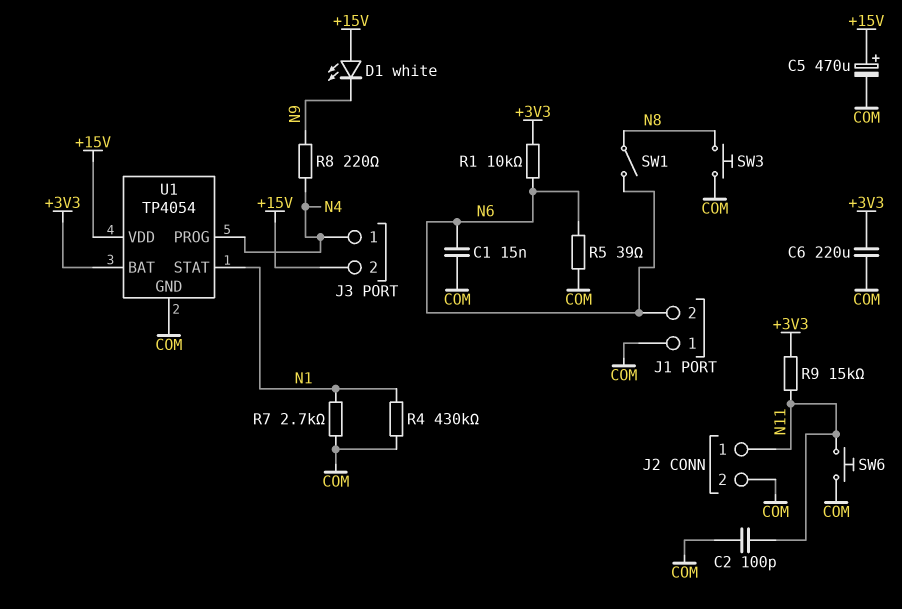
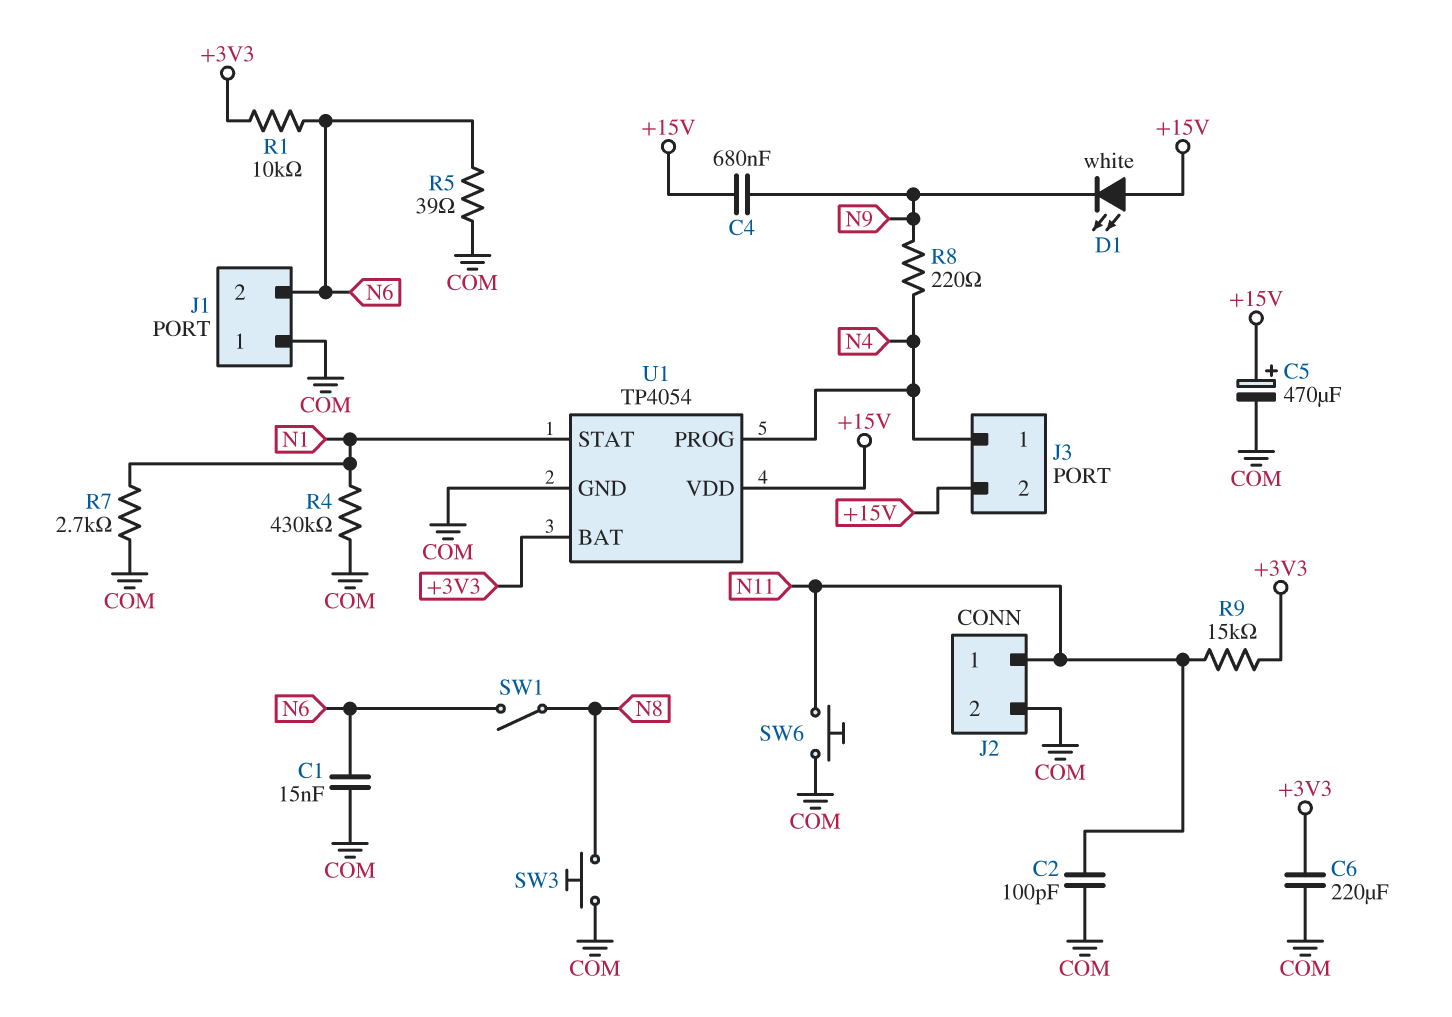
C4: none -> 680nF (+15V, N9)

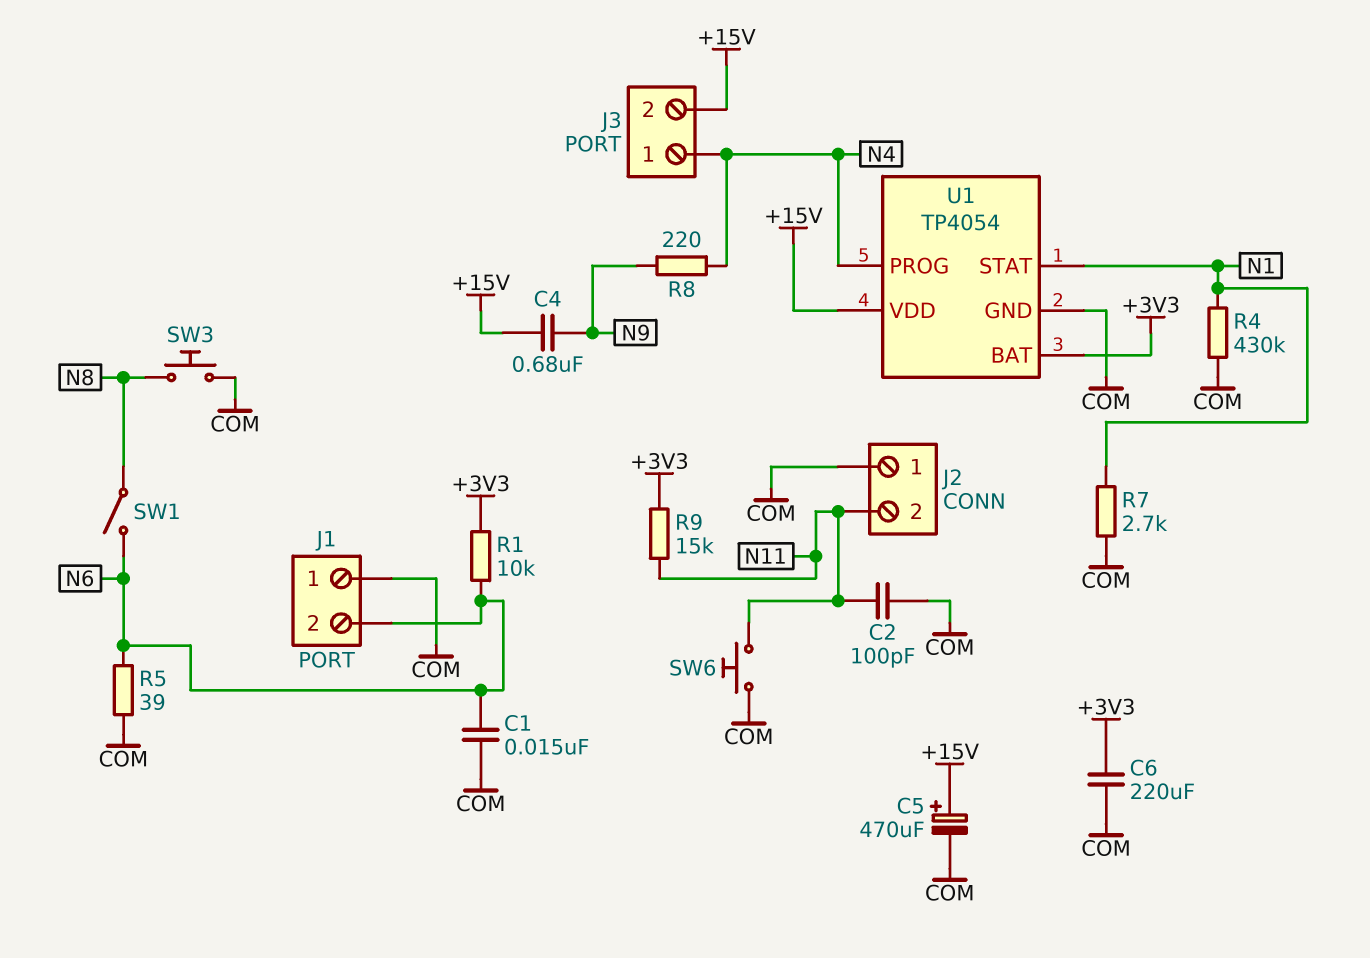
D1: LED white (A +15V, K N9) -> none
J2 pin 1: N11 -> COM
J2 pin 2: COM -> N11

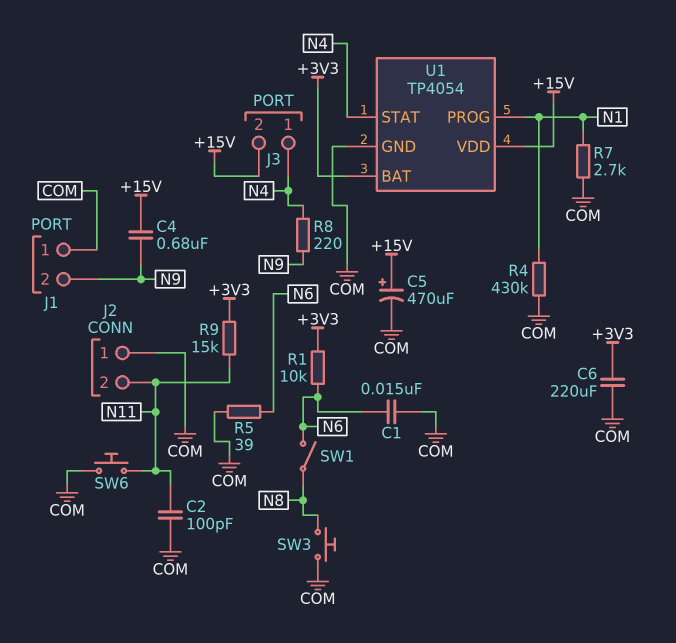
J1 pin 2: N6 -> N9
U1 pin PROG: N4 -> N1
U1 pin STAT: N1 -> N4

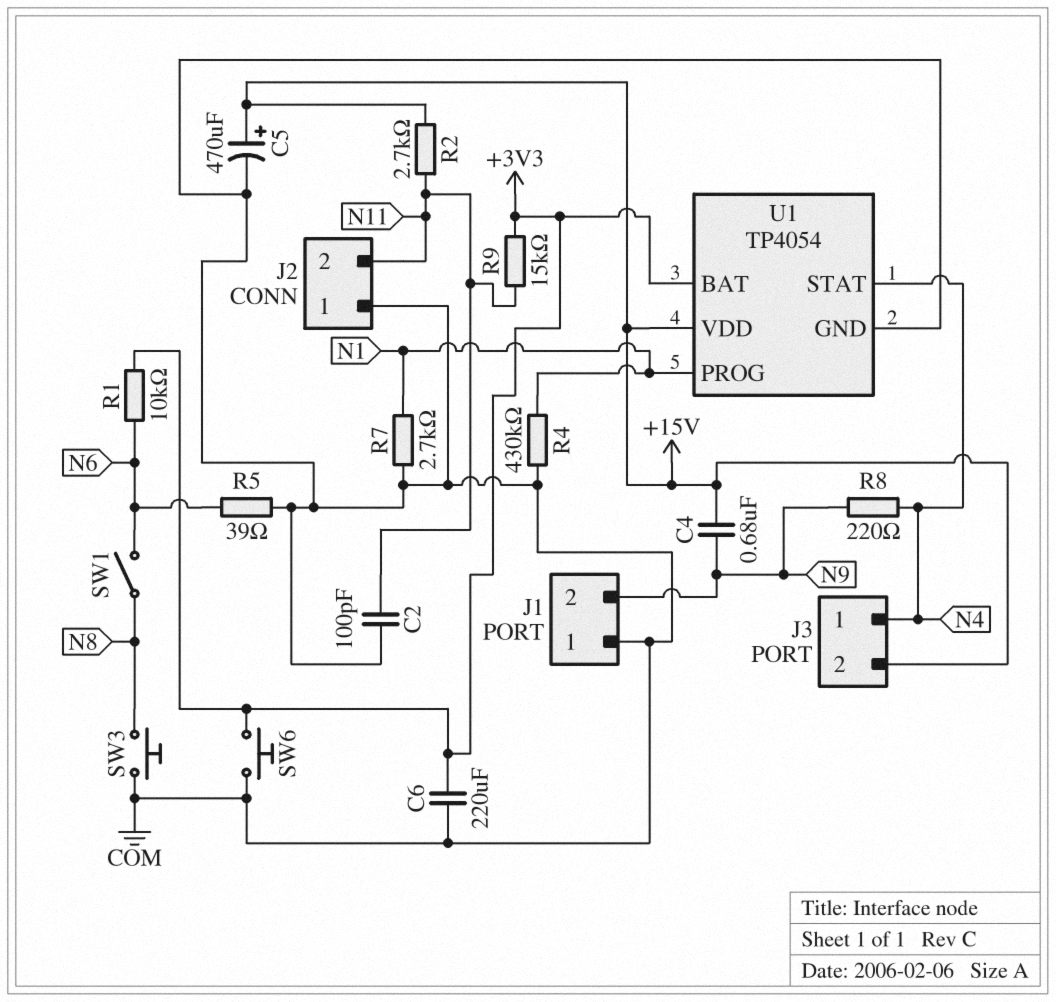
C1: 15nF (COM, N6) -> none
R2: none -> 2.7k (+15V, N11)
SW6: button (COM, N11) -> button (+3V3, COM)

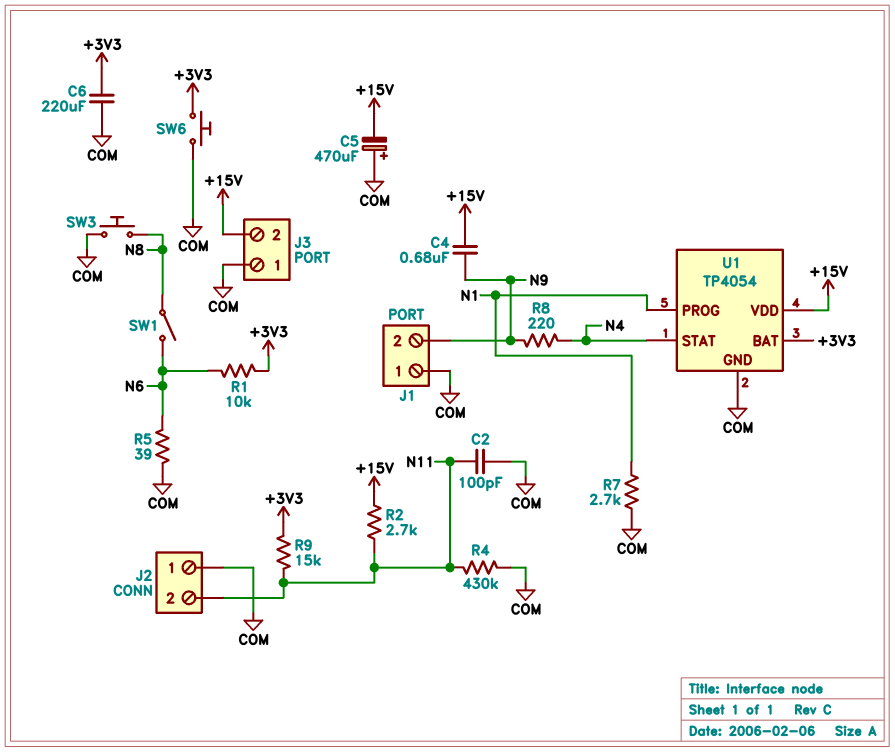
C5: 470uF (plus +15V, minus COM) -> 470uF (plus COM, minus +15V)
J3 pin 1: N4 -> COM
R4: 430k (COM, N1) -> 430k (COM, N11)

